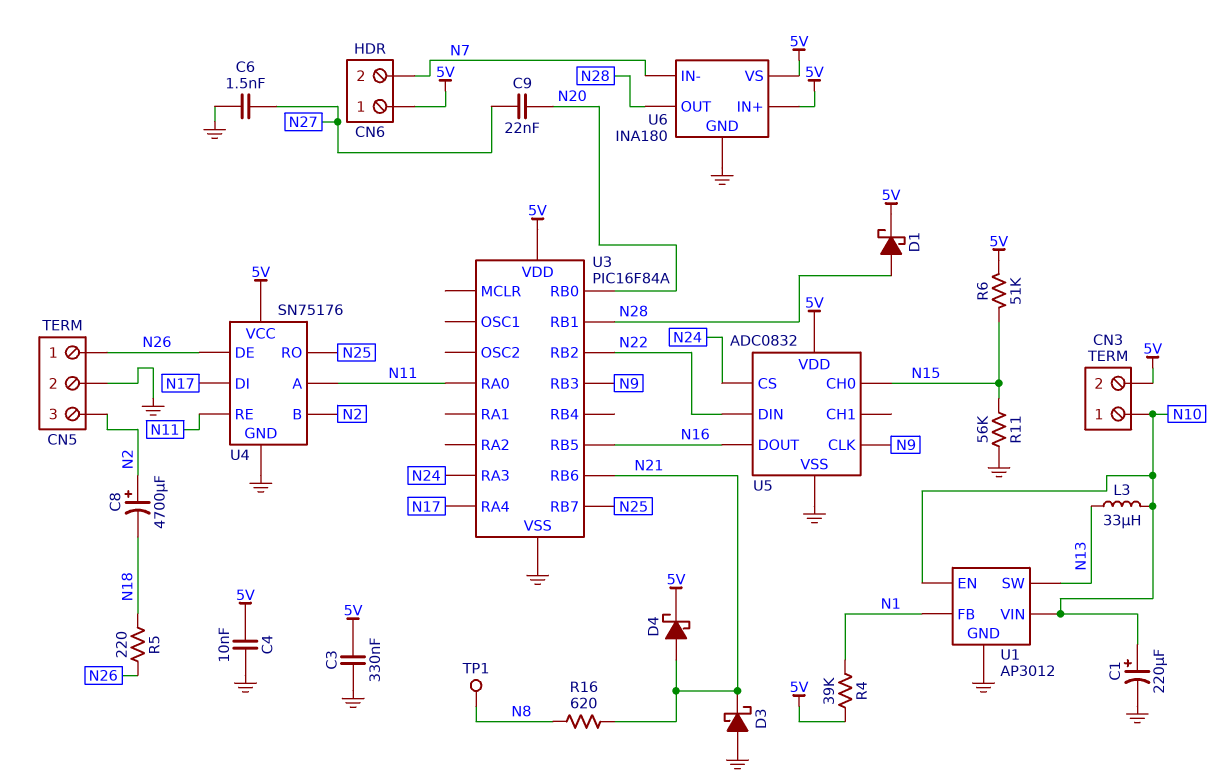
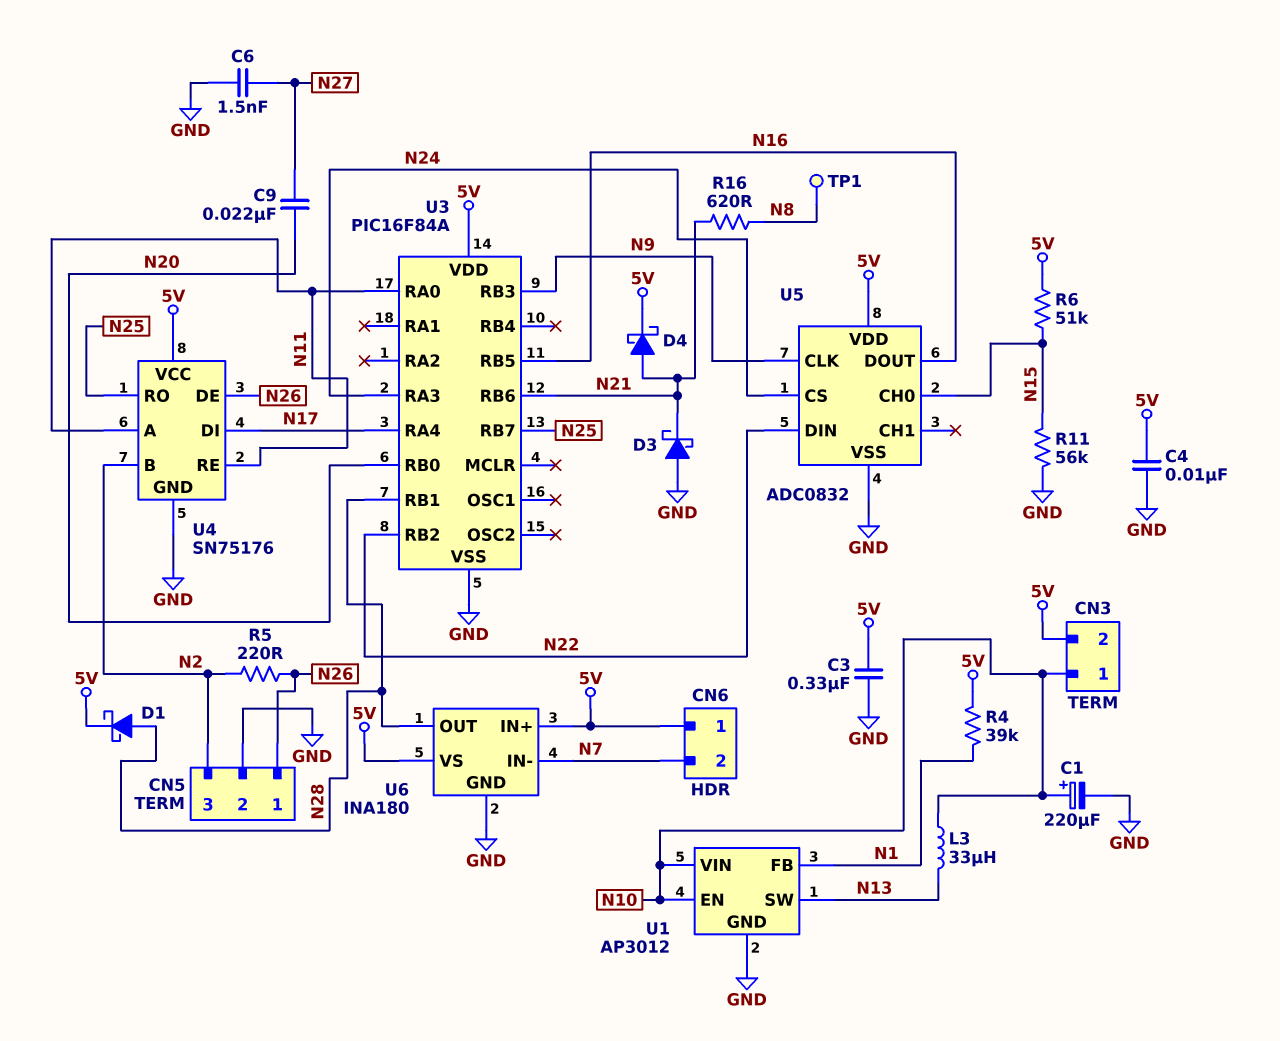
C8: 4700uF (plus N2, minus N18) -> none
R5: 220 (N18, N26) -> 220 (N2, N26)

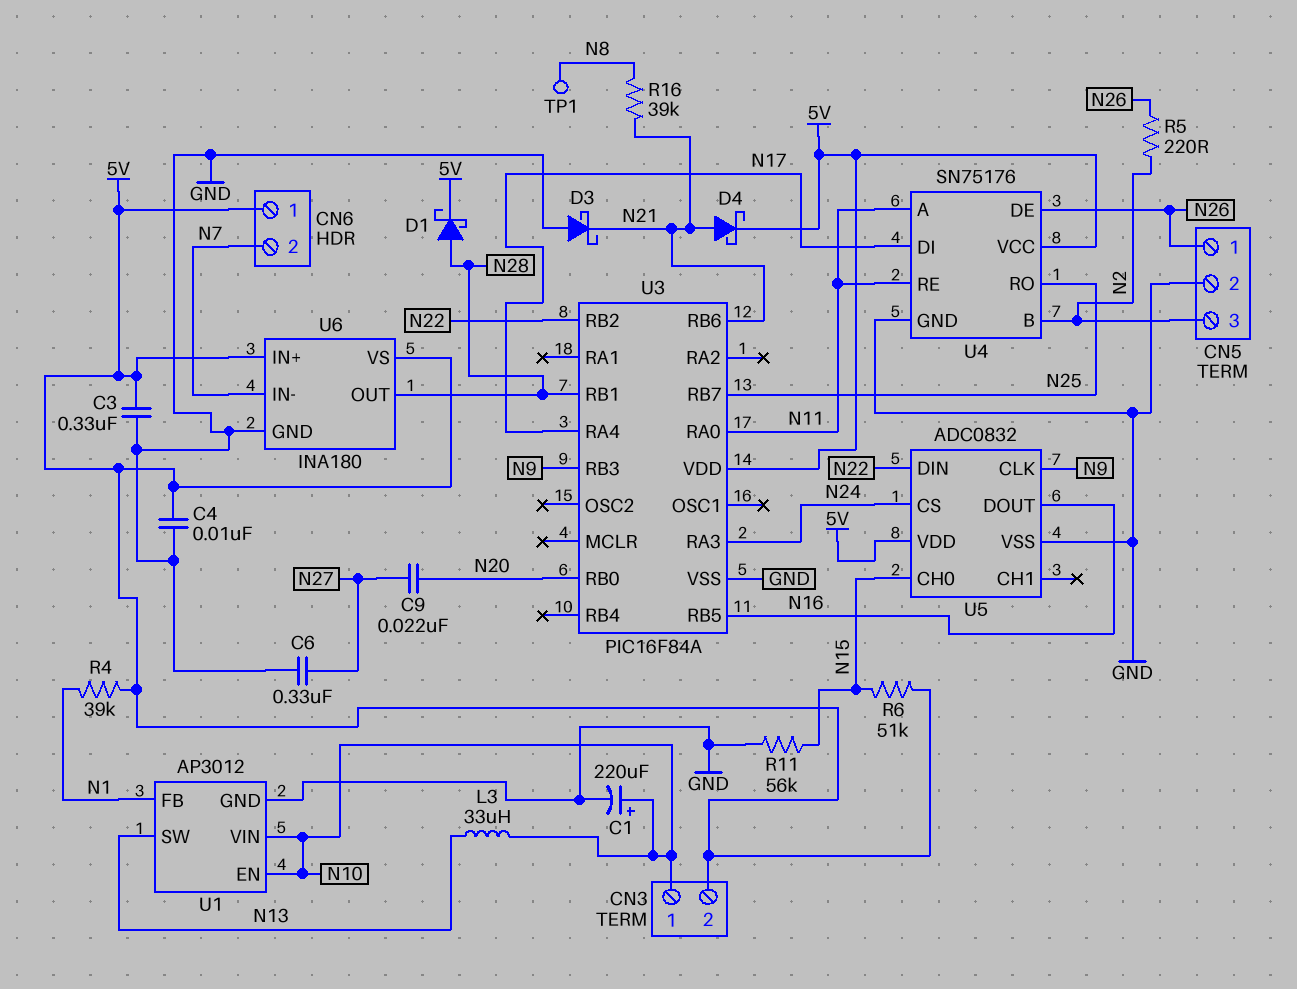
C6: 1.5nF (GND, N27) -> 330nF (GND, N27)
R16: 620 (N8, N21) -> 39k (N8, N21)

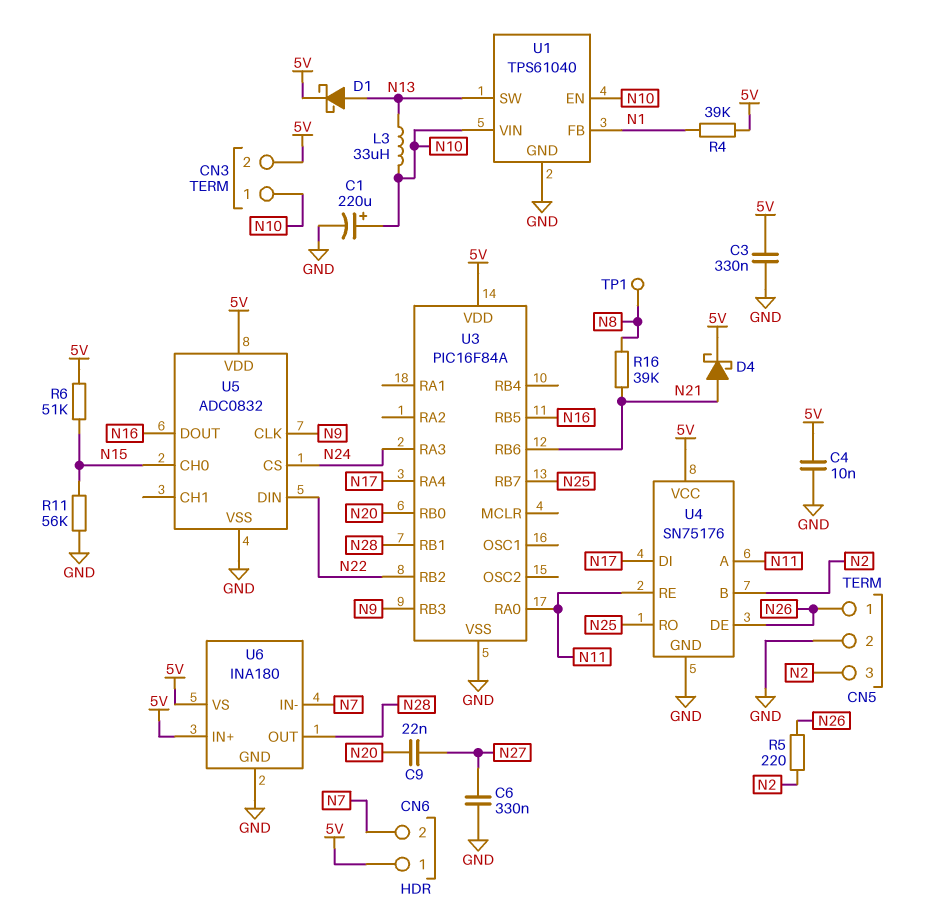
D1: schottky (A N28, K 5V) -> schottky (A N13, K 5V)
D3: schottky (A GND, K N21) -> none
U1: AP3012 -> TPS61040

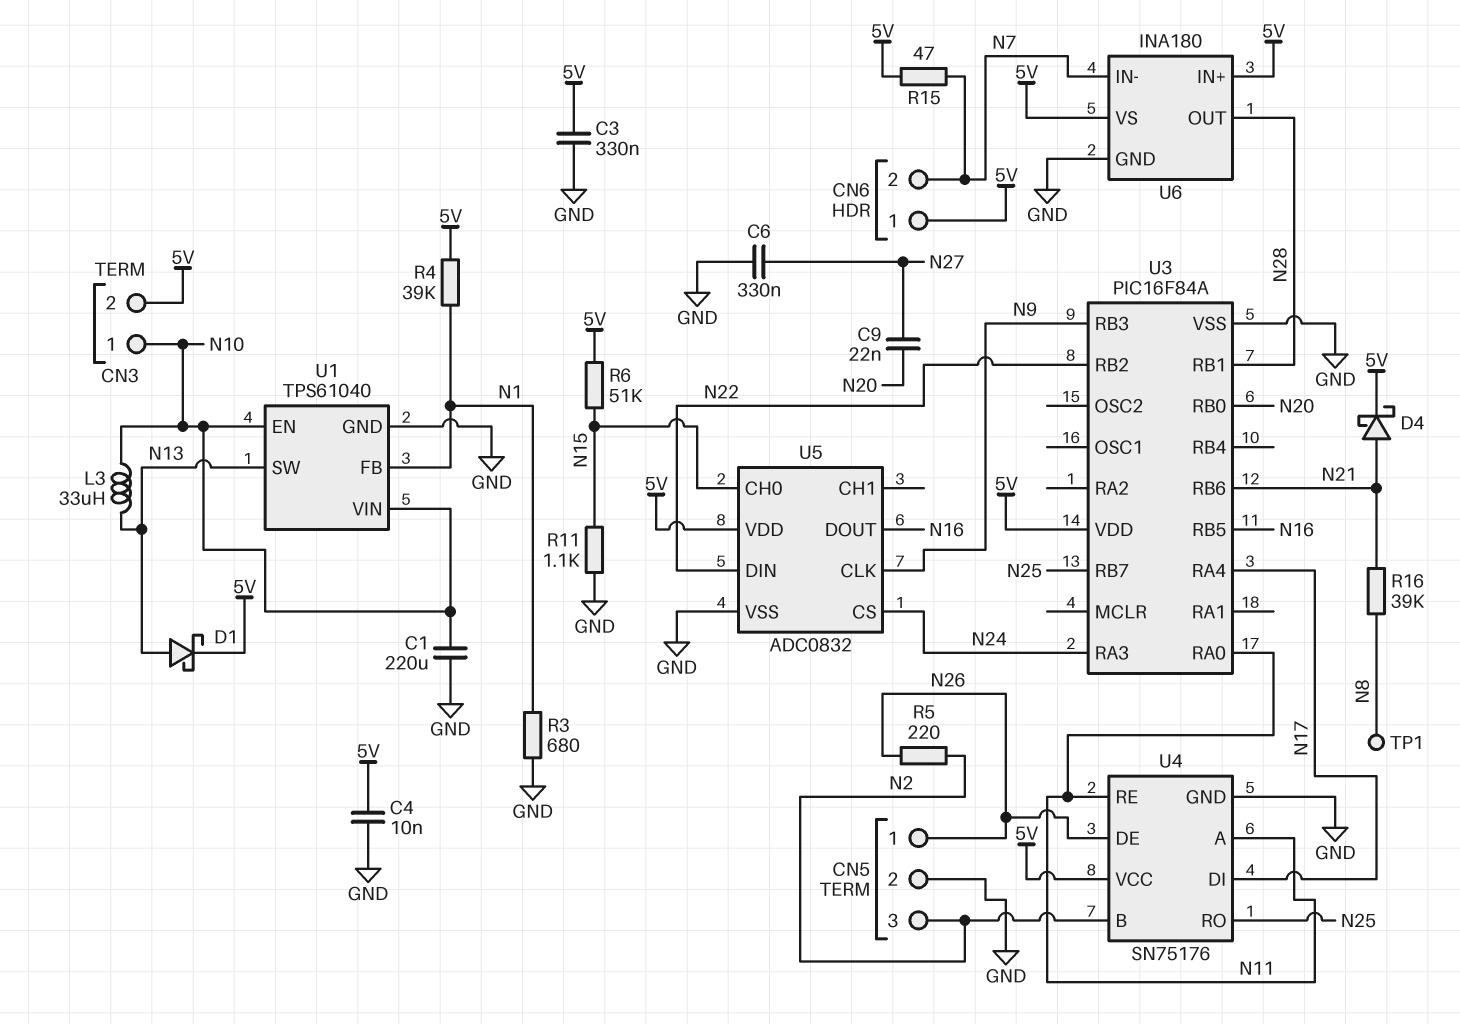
C1: 220uF (plus N10, minus GND) -> 220uF (GND, N10)
R3: none -> 680 (GND, N1)
R11: 56k (GND, N15) -> 1.1k (GND, N15)
R15: none -> 47 (5V, N7)

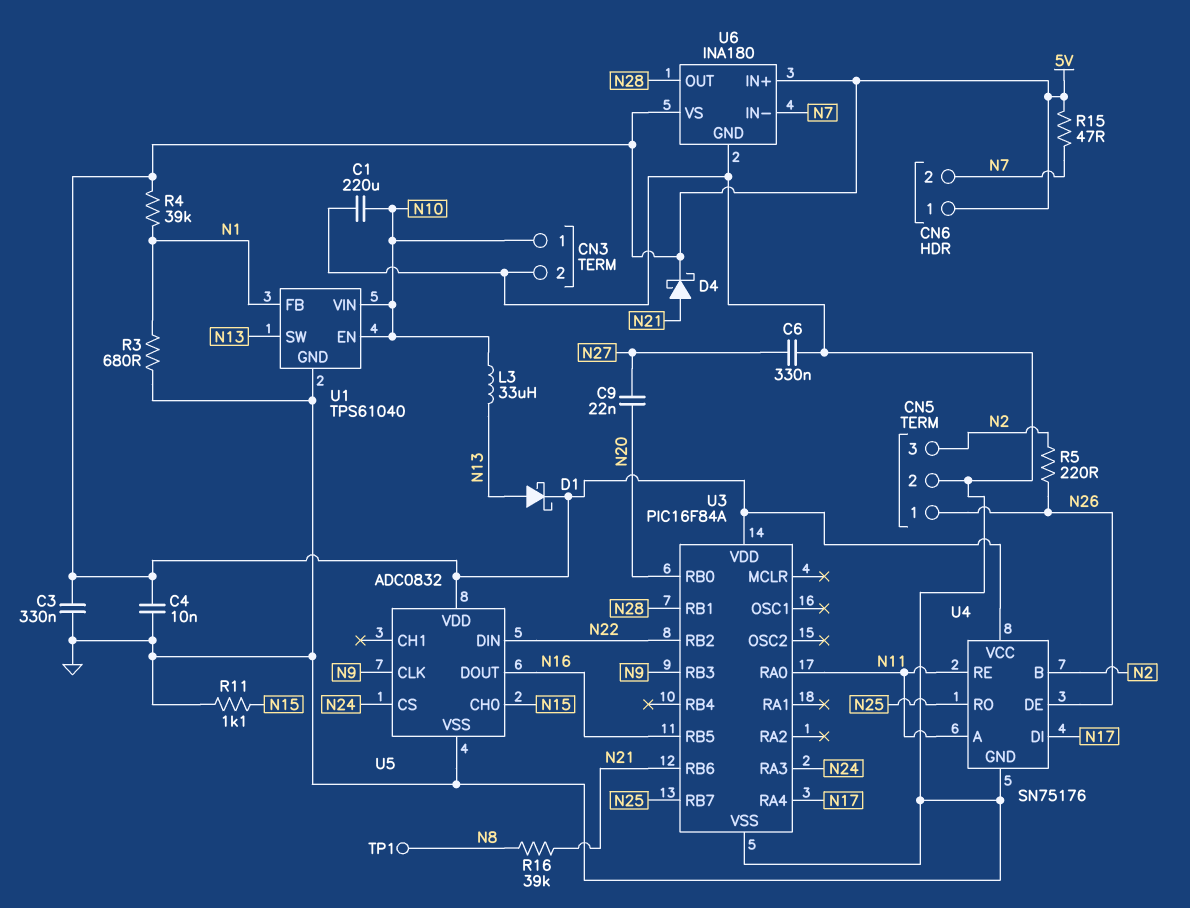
CN3 pin 2: 5V -> GND
R6: 51k (5V, N15) -> none

